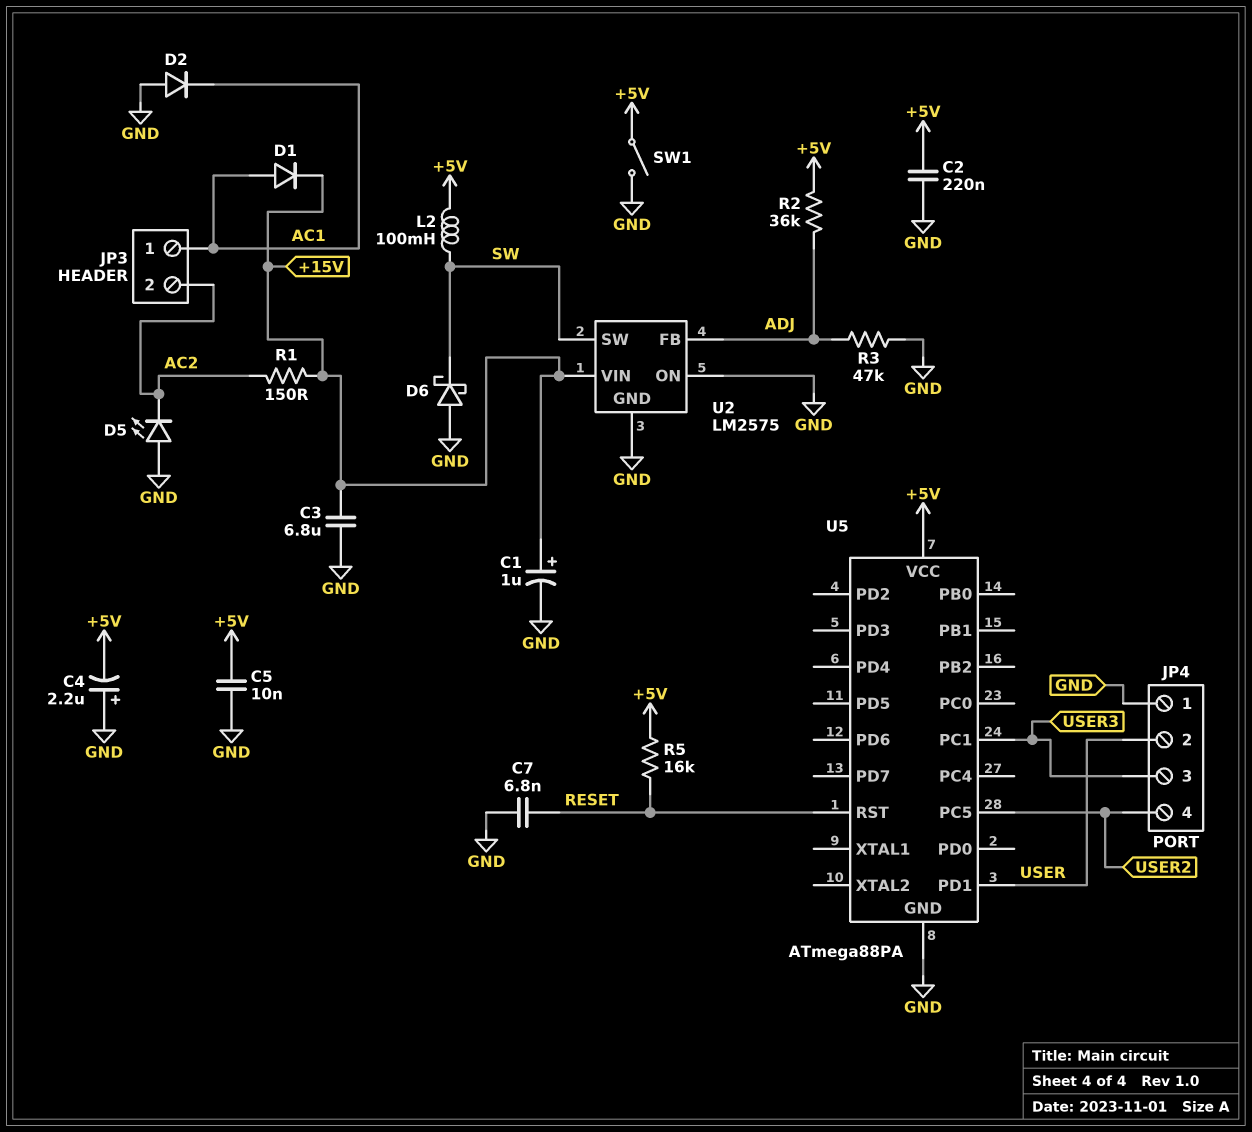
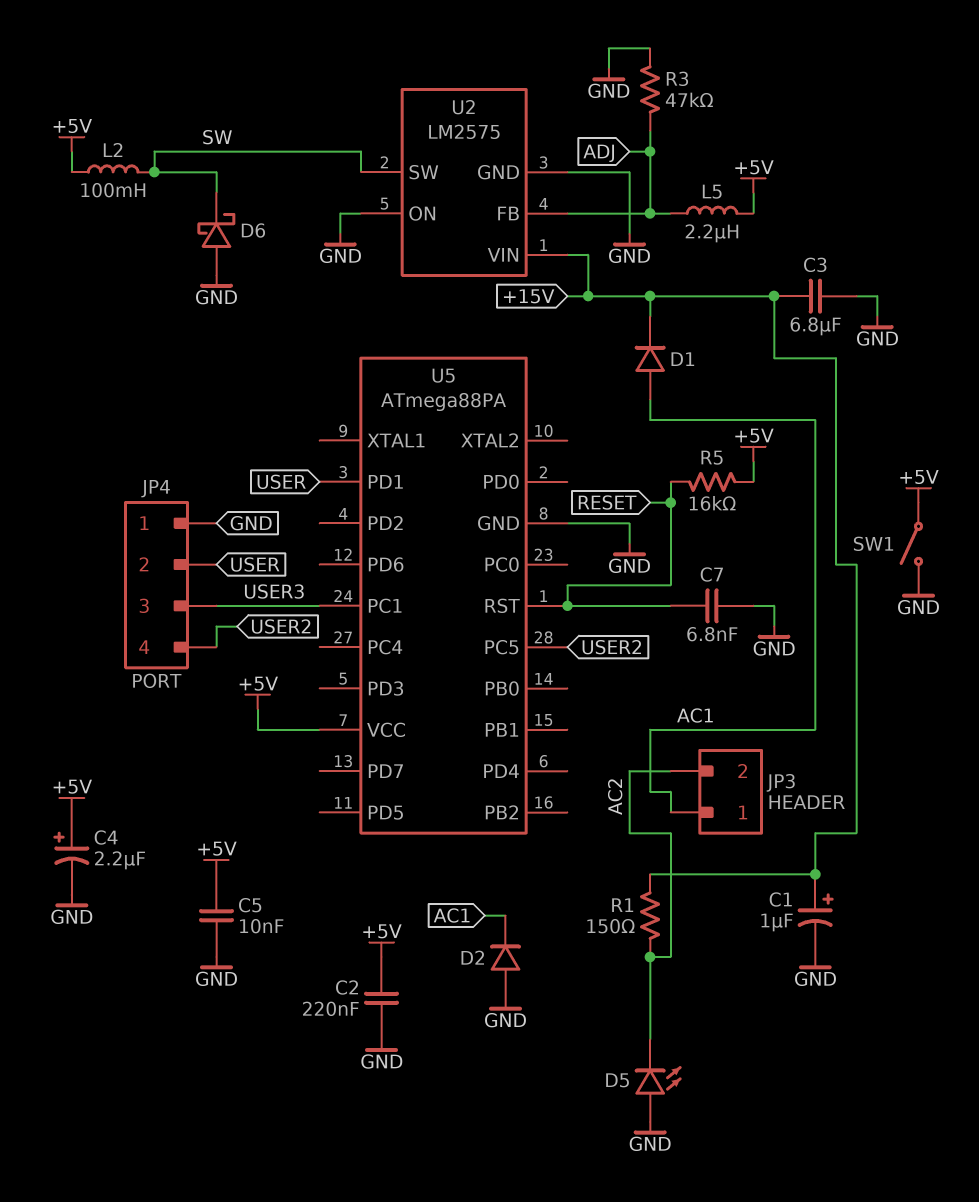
C4: 2.2uF (plus GND, minus +5V) -> 2.2uF (plus +5V, minus GND)
L5: none -> 2.2uH (+5V, ADJ)
R2: 36k (+5V, ADJ) -> none

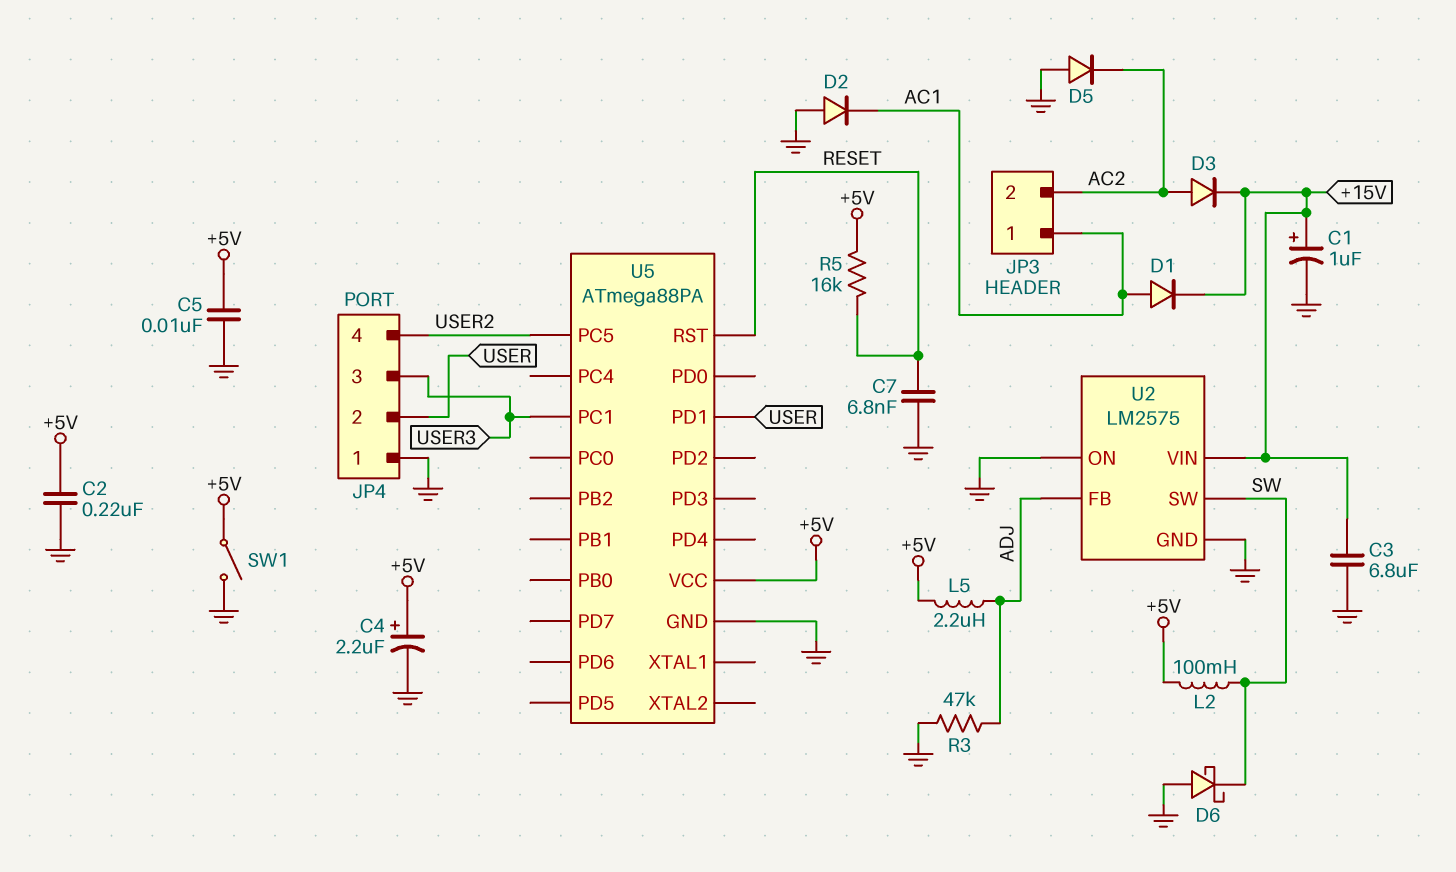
D3: none -> diode (A AC2, K +15V)
D5: LED (A GND, K AC2) -> diode (A GND, K AC2)
R1: 150 (+15V, AC2) -> none

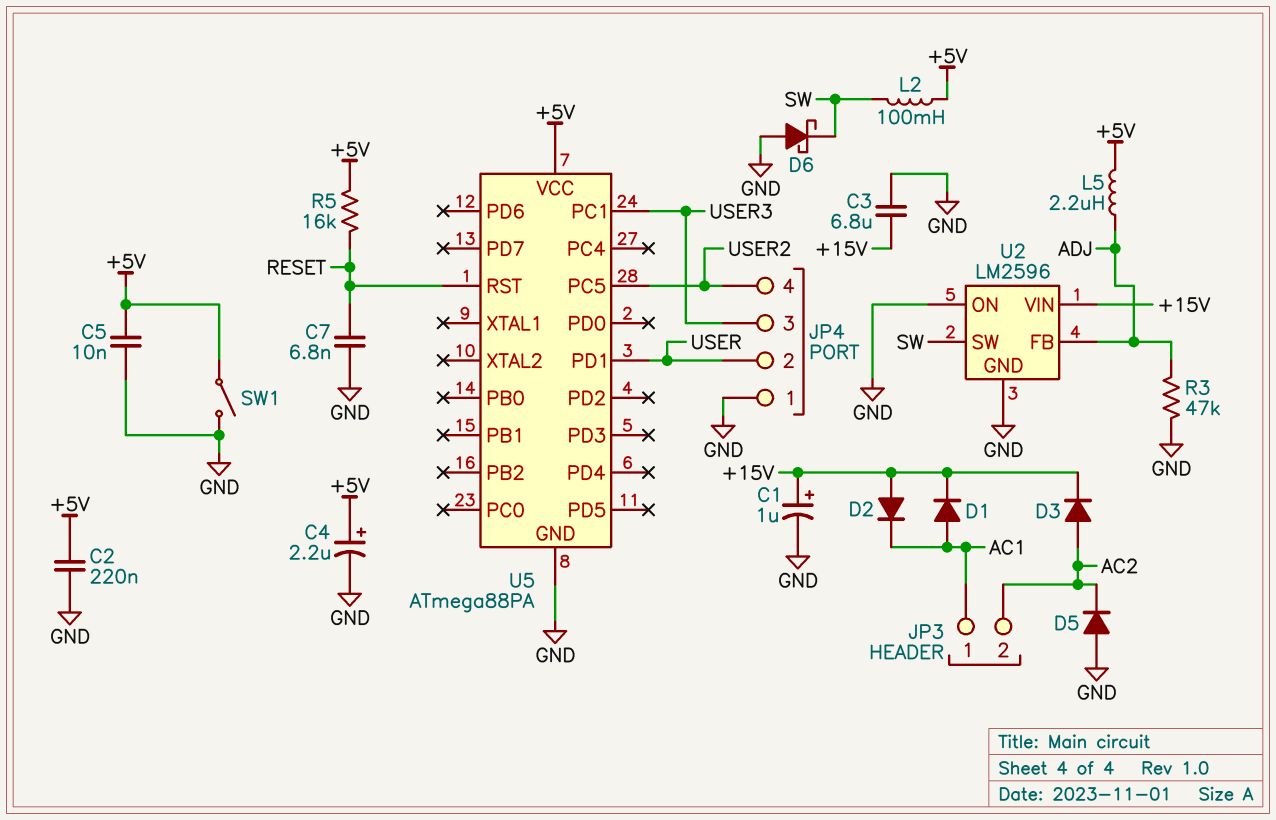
D2: diode (A GND, K AC1) -> diode (A +15V, K AC1)
U2: LM2575 -> LM2596

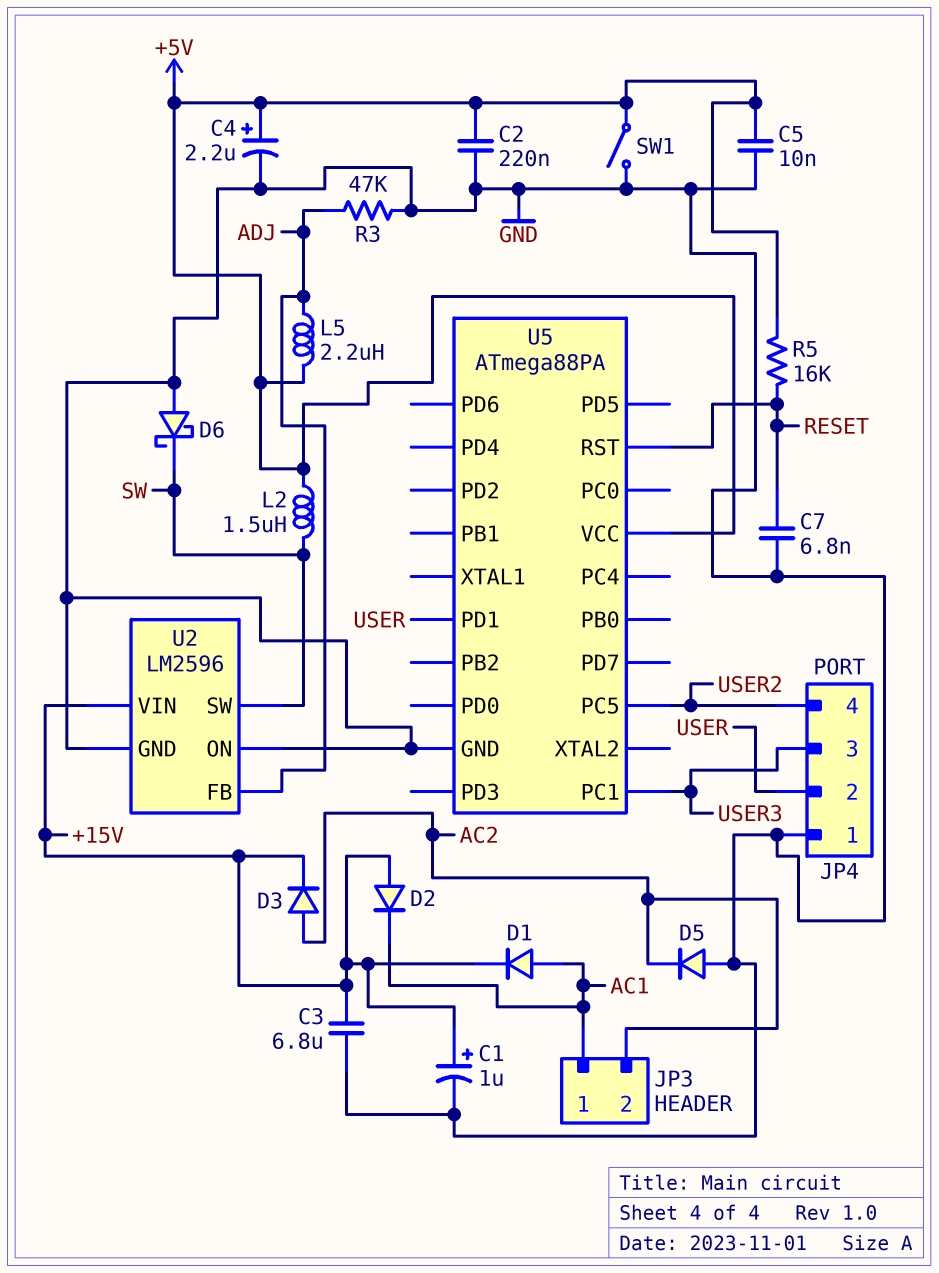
L2: 100mH (+5V, SW) -> 1.5uH (+5V, SW)

